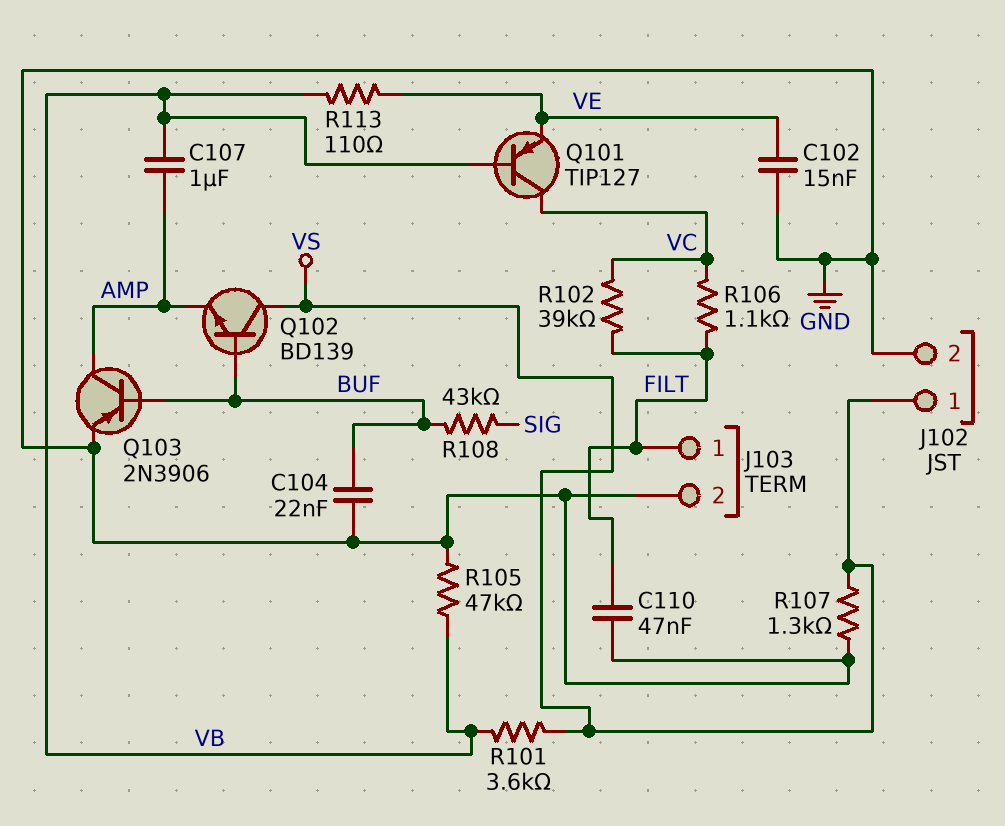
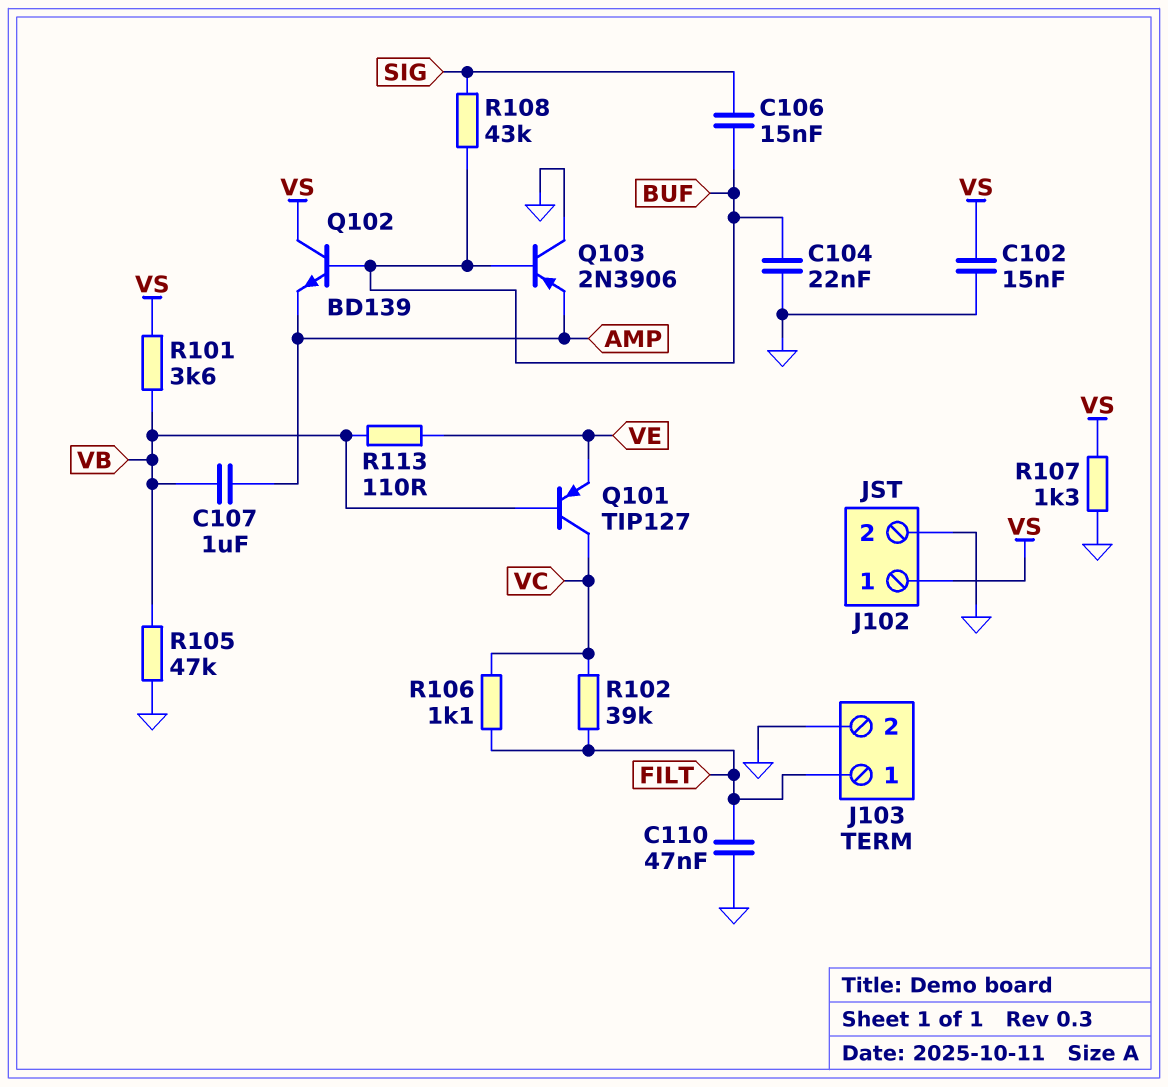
C102: 15nF (GND, VE) -> 15nF (GND, VS)
C106: none -> 15nF (BUF, SIG)
Q103: PNP 2N3906 (B BUF, C AMP, E GND) -> PNP 2N3906 (B BUF, C GND, E AMP)

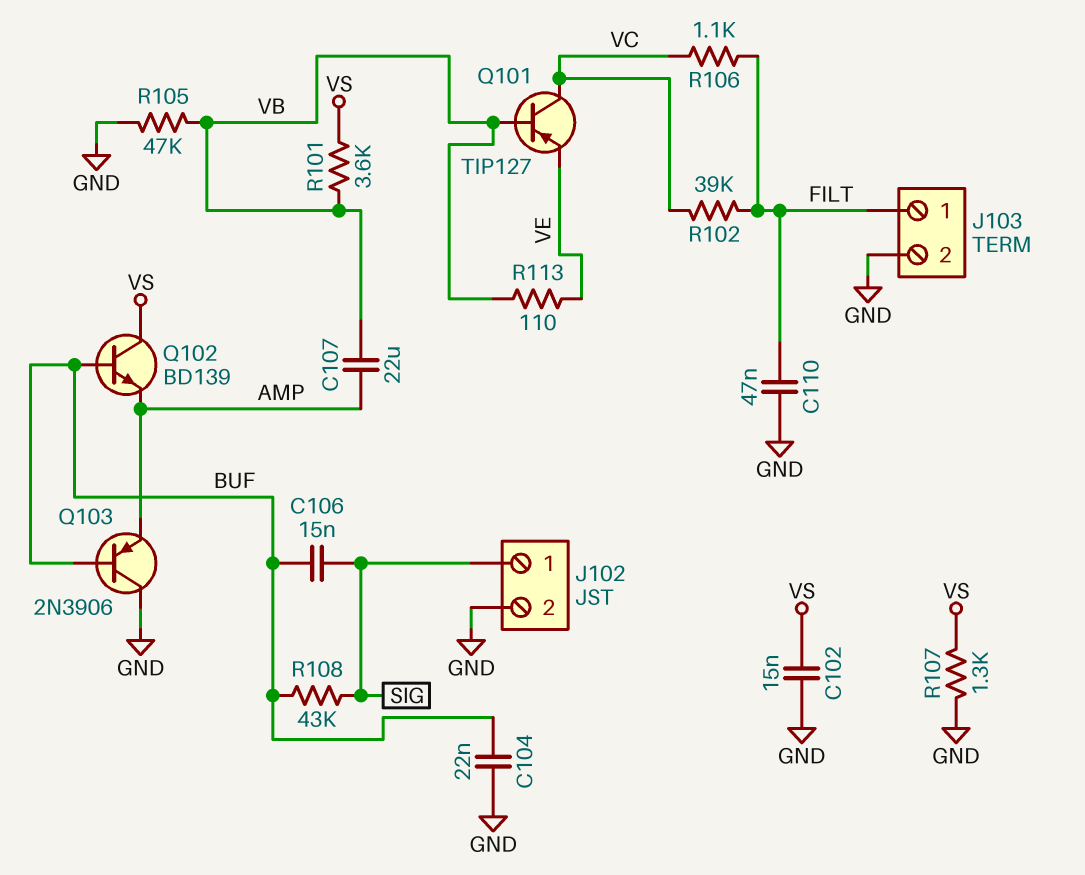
C107: 1uF (AMP, VB) -> 22uF (AMP, VB)
J102 pin 1: VS -> SIG

